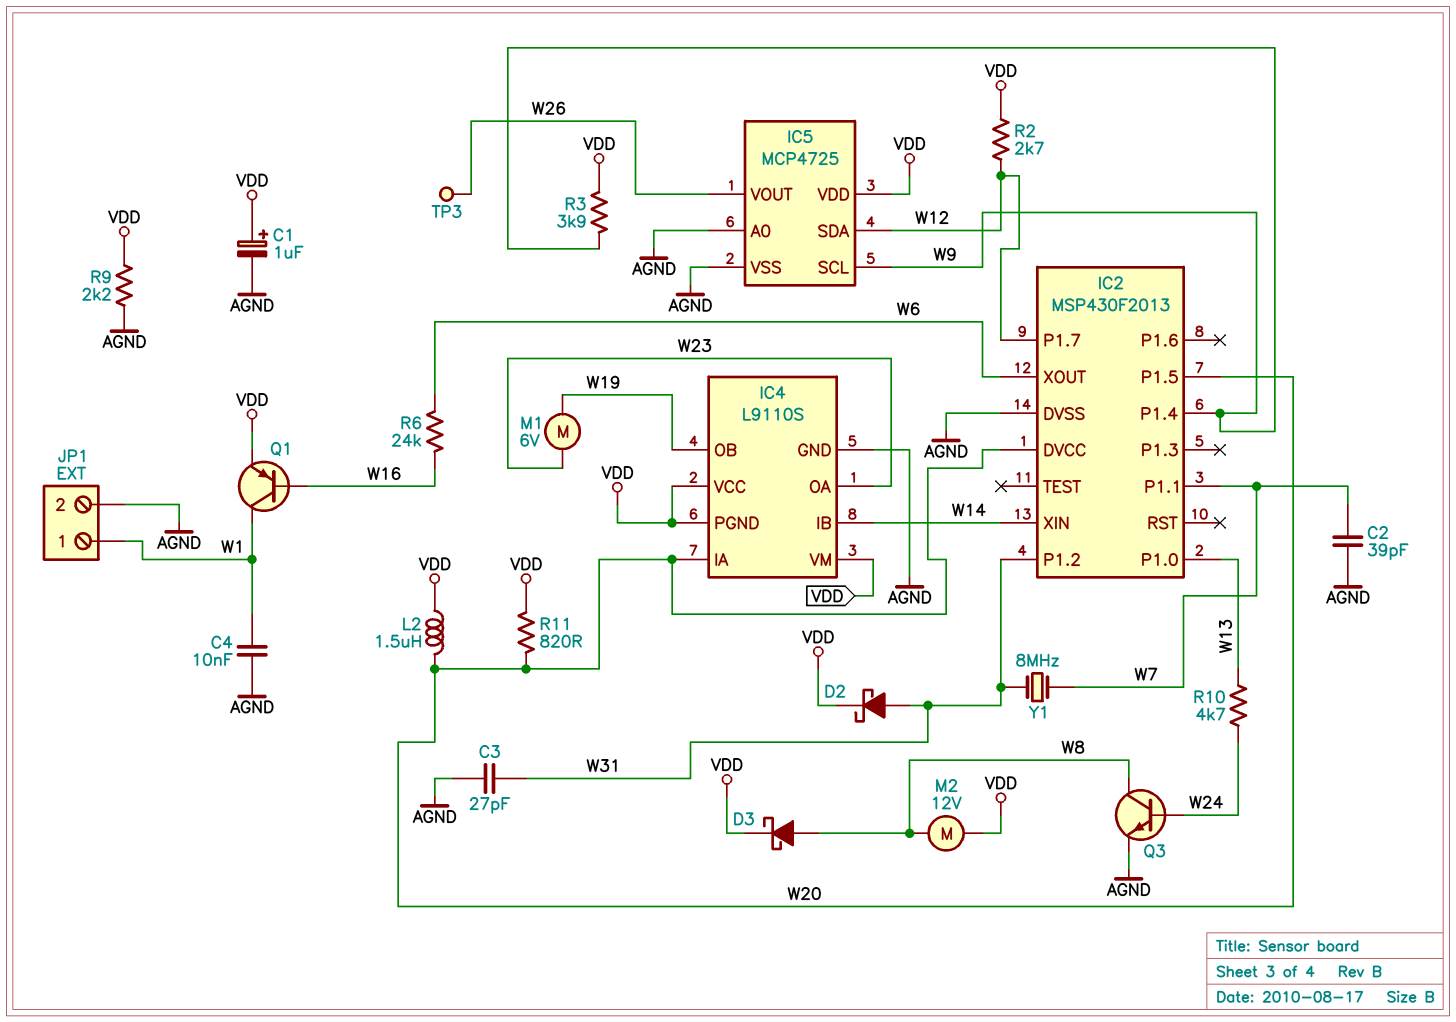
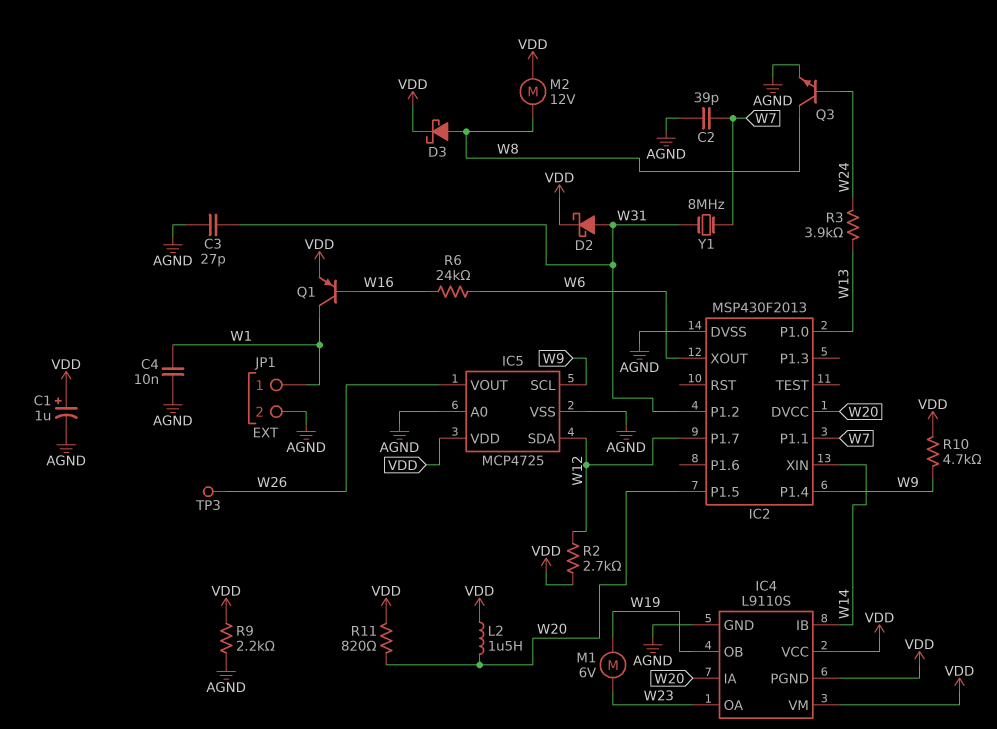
R3: 3.9k (VDD, W9) -> 3.9k (W13, W24)
R10: 4.7k (W13, W24) -> 4.7k (VDD, W9)

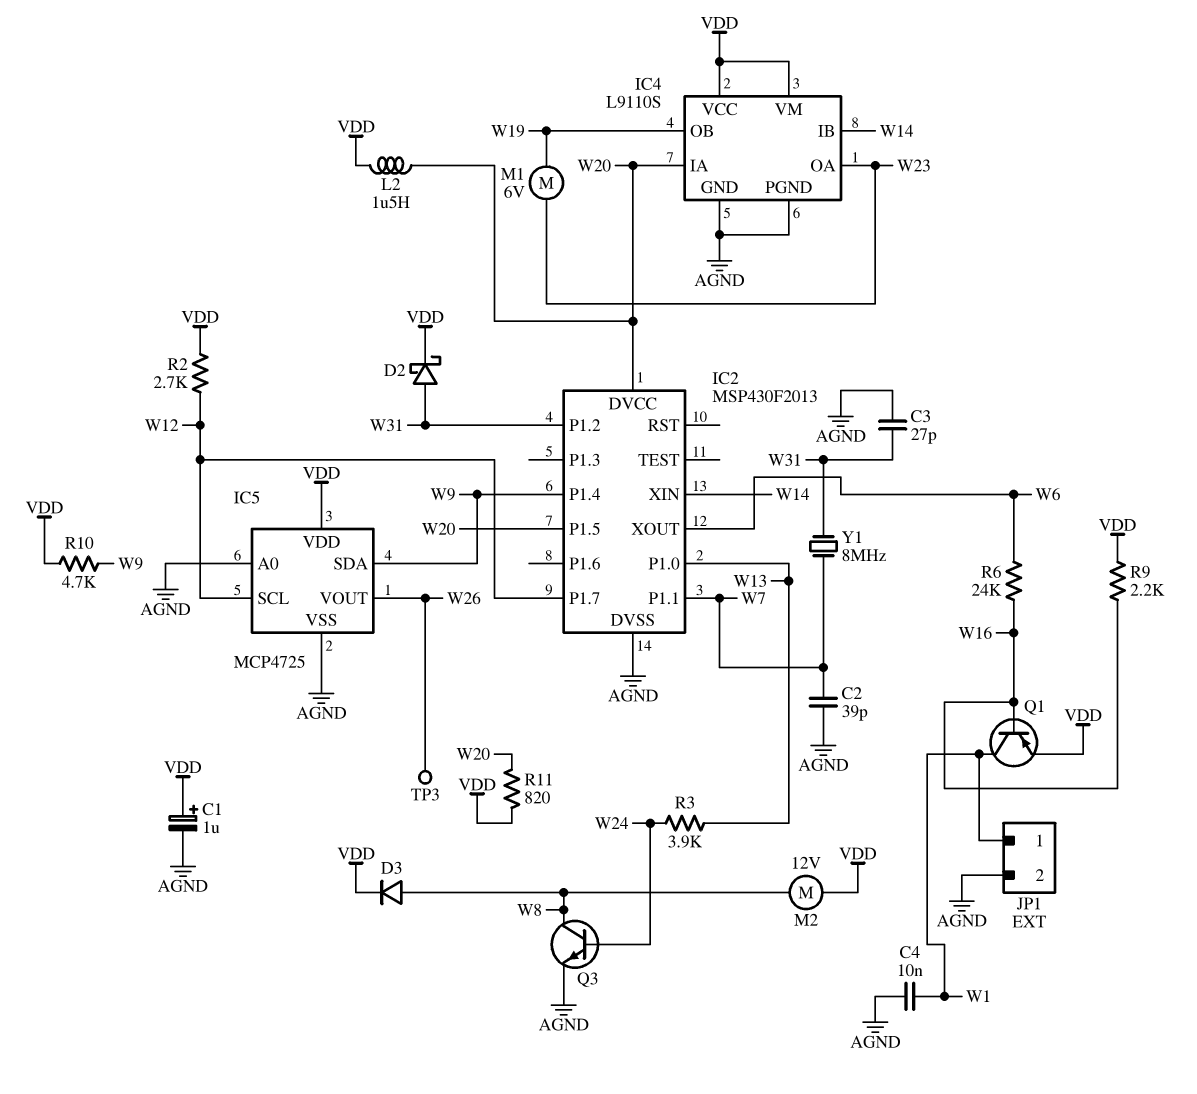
D3: schottky (A W8, K VDD) -> diode (A W8, K VDD)
IC4 pin PGND: VDD -> AGND
IC5 pin SCL: W9 -> W12
IC5 pin SDA: W12 -> W9
R9: 2.2k (AGND, VDD) -> 2.2k (VDD, W16)

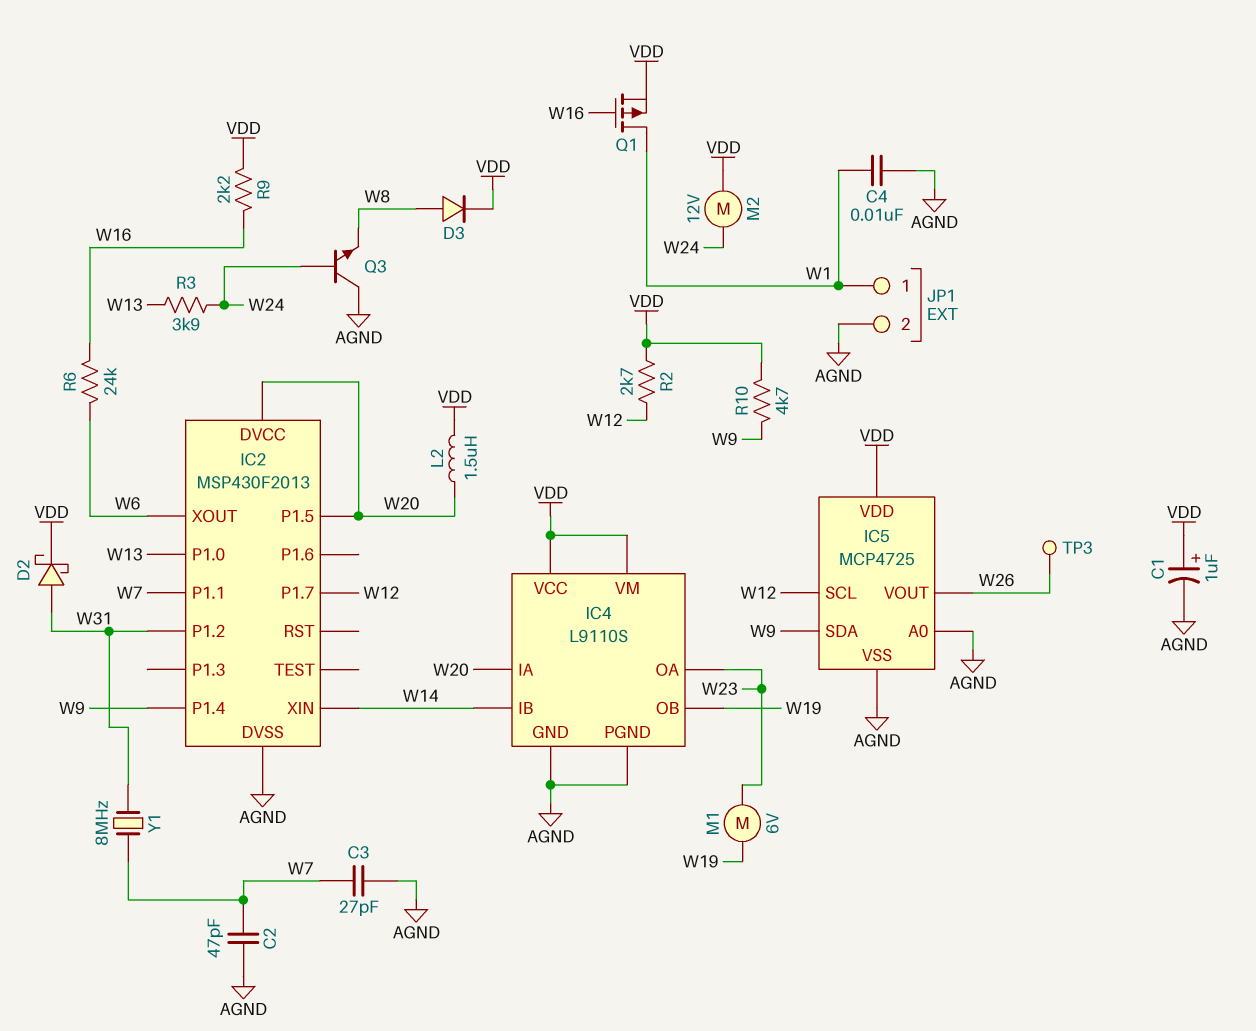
C2: 39pF (AGND, W7) -> 47pF (AGND, W7)
C3: 27pF (AGND, W31) -> 27pF (AGND, W7)
M2: motor 12V (VDD, W8) -> motor 12V (VDD, W24)
Q1: PNP (B W16, C W1, E VDD) -> PMOS (G W16, D W1, S VDD)
Q3: NPN (B W24, C W8, E AGND) -> NPN (B W24, C AGND, E W8)
R11: 820 (VDD, W20) -> none

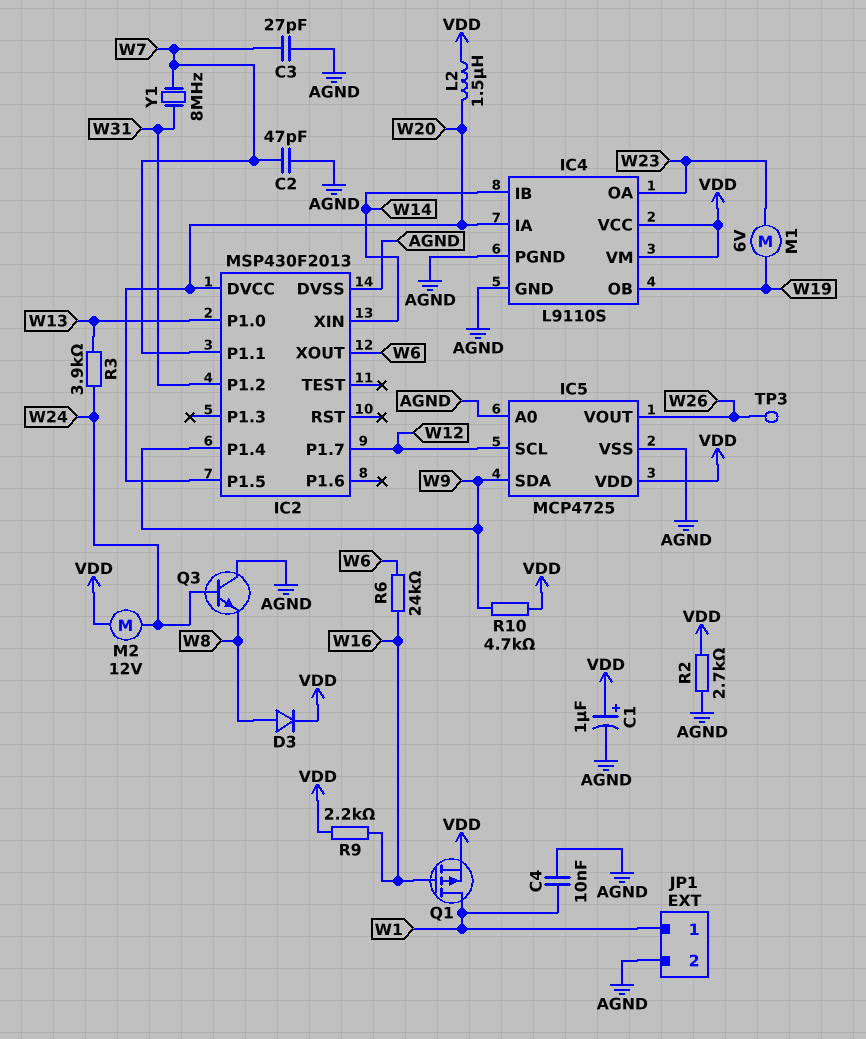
D2: schottky (A W31, K VDD) -> none
R2: 2.7k (VDD, W12) -> 2.7k (AGND, VDD)

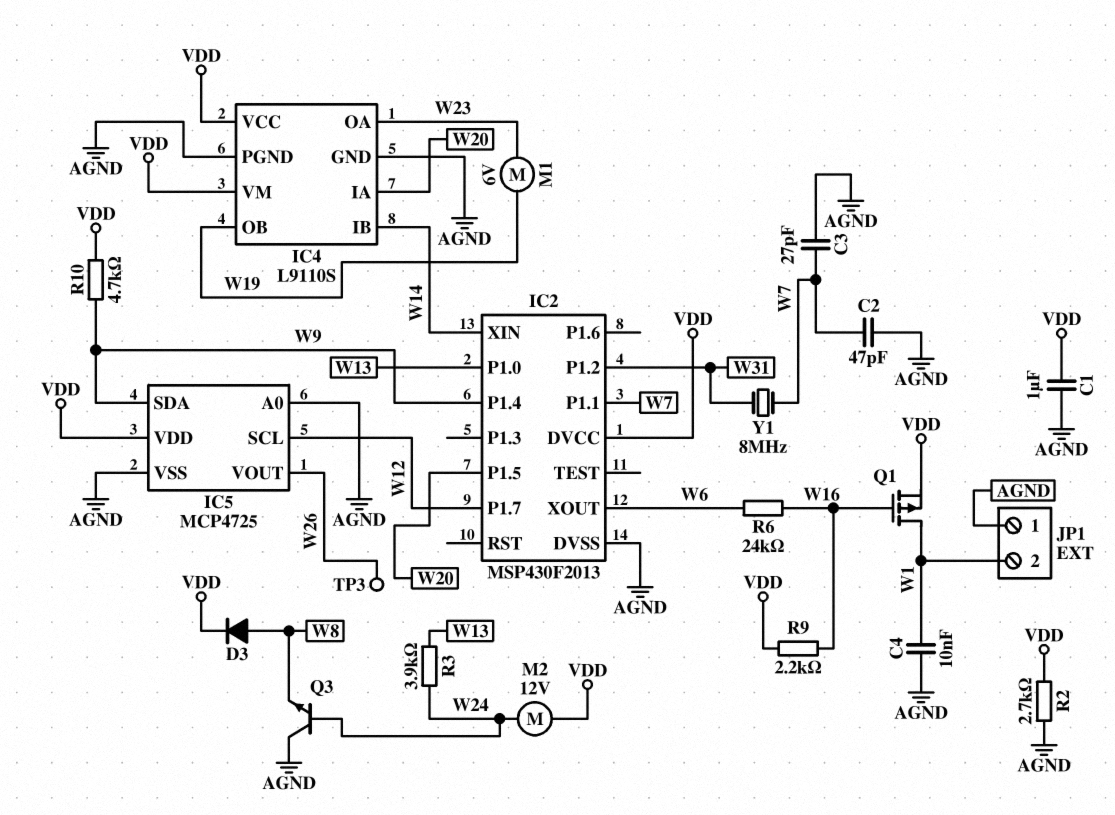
C1: 1uF (plus VDD, minus AGND) -> 1uF (AGND, VDD)
IC2 pin DVCC: W20 -> VDD
JP1 pin 1: W1 -> AGND
JP1 pin 2: AGND -> W1
L2: 1.5uH (VDD, W20) -> none

